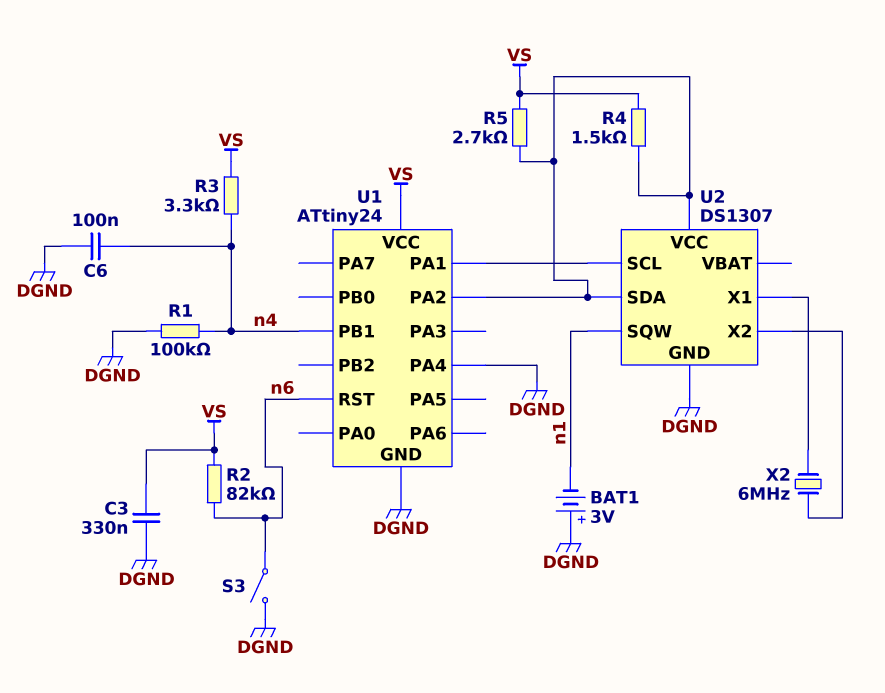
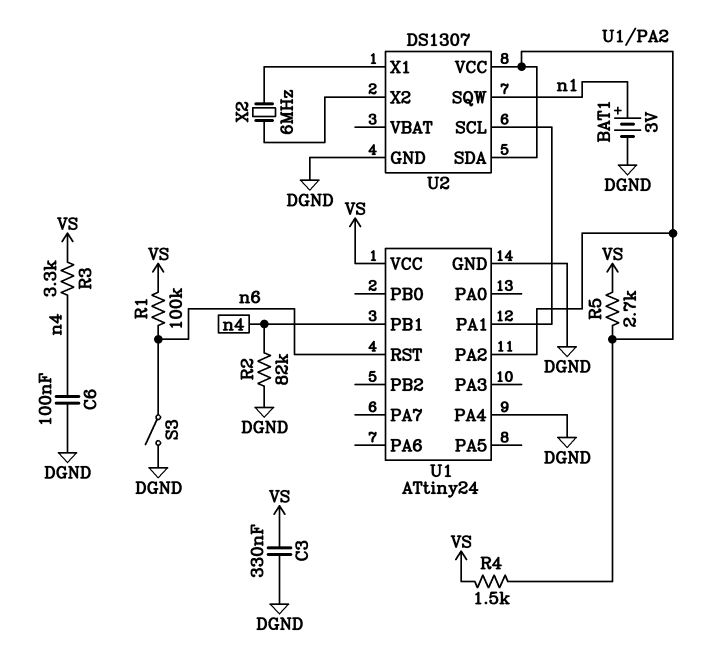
BAT1: 3V (plus DGND, minus n1) -> 3V (plus n1, minus DGND)
R1: 100k (DGND, n4) -> 100k (VS, n6)
R2: 82k (VS, n6) -> 82k (DGND, n4)

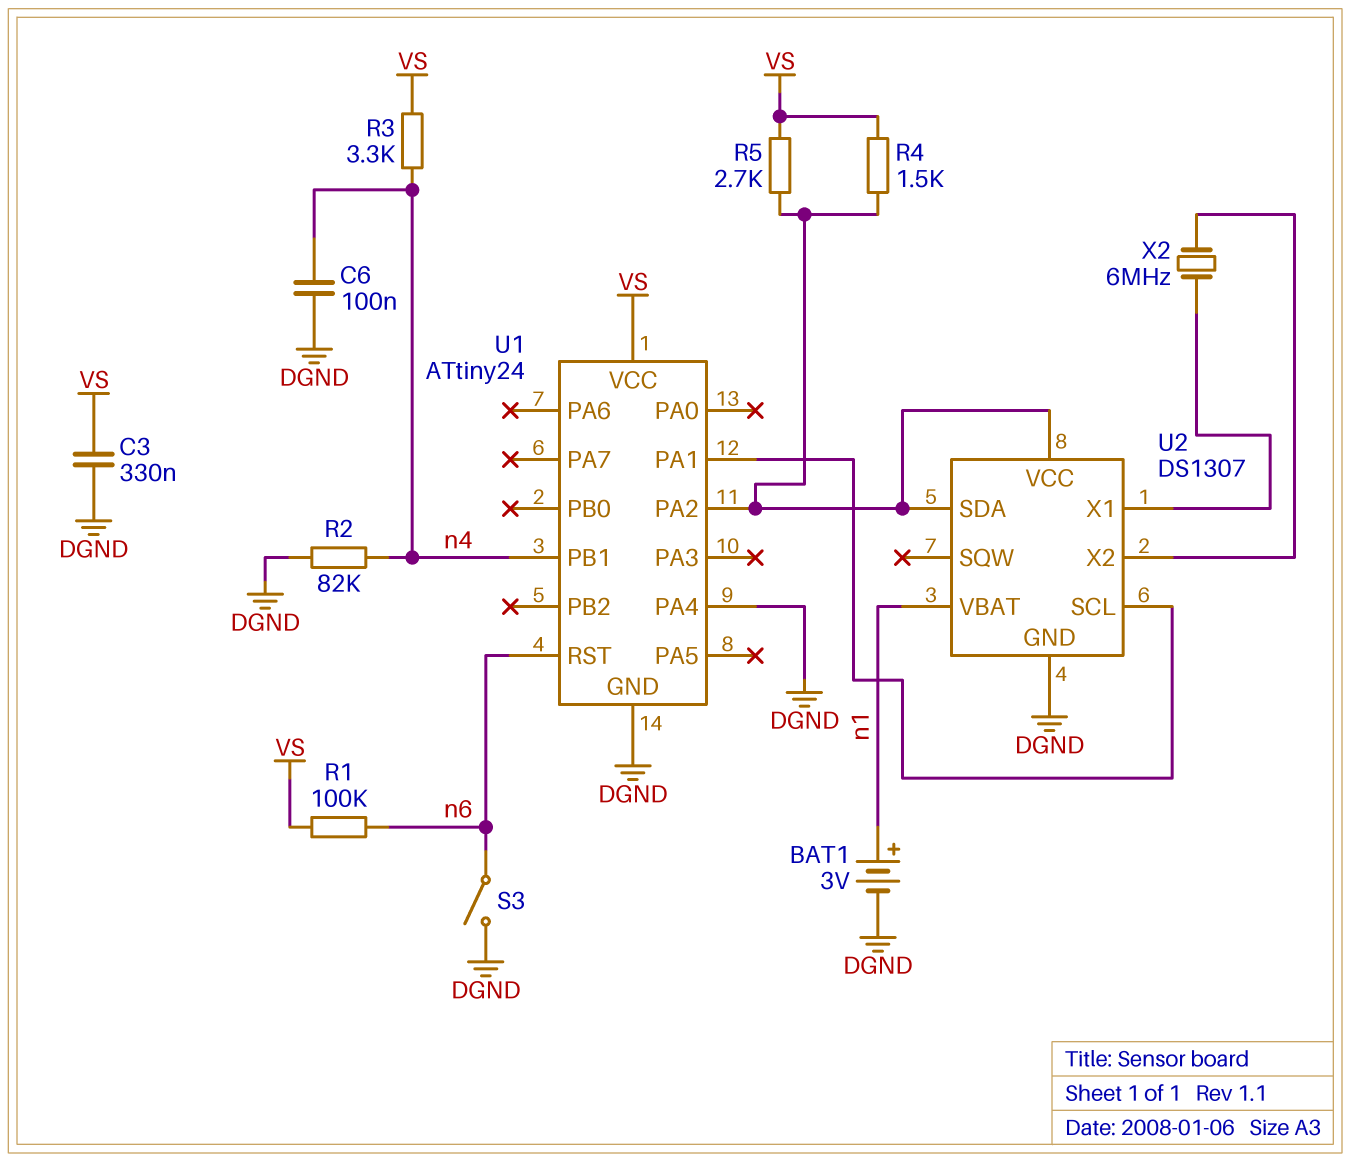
U2 pin SQW: n1 -> none
U2 pin VBAT: none -> n1

